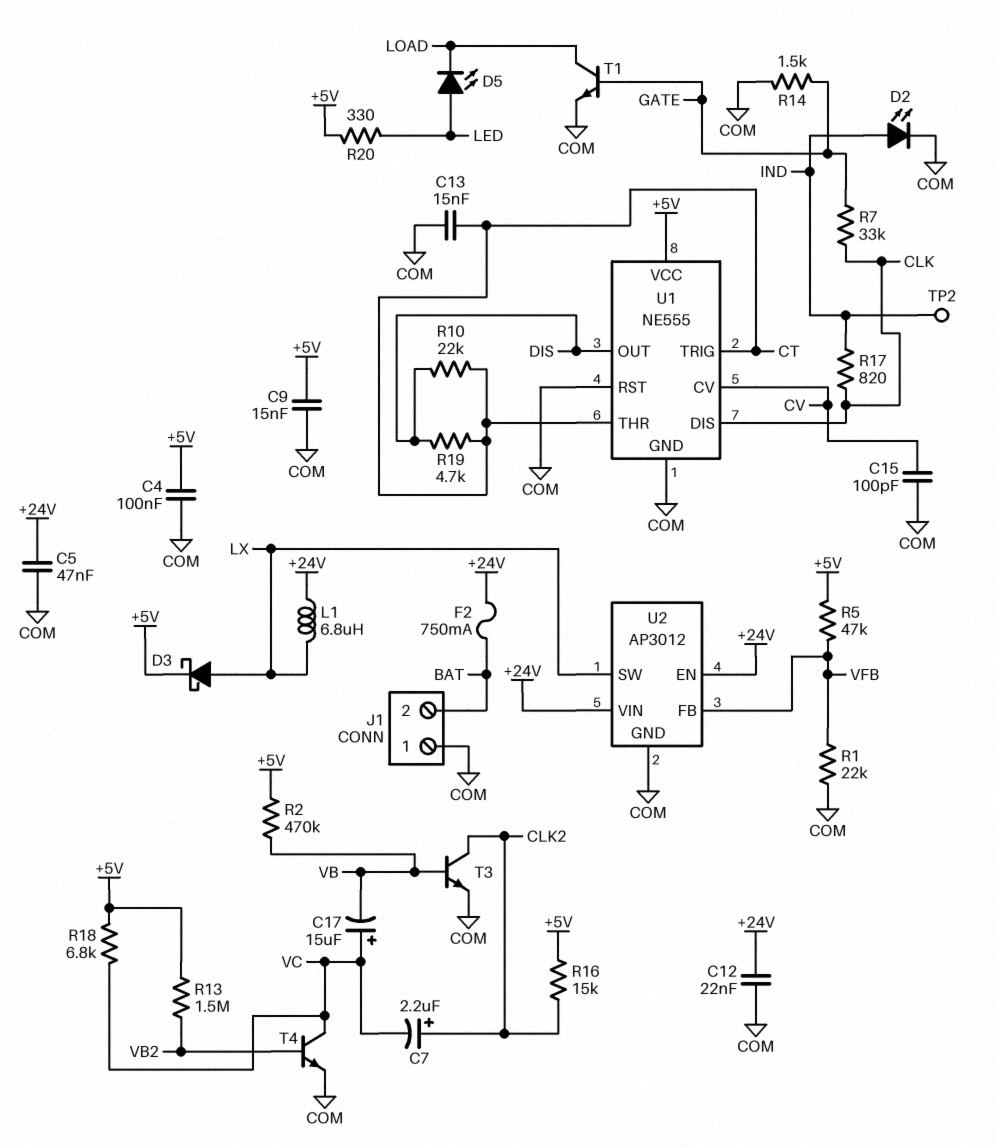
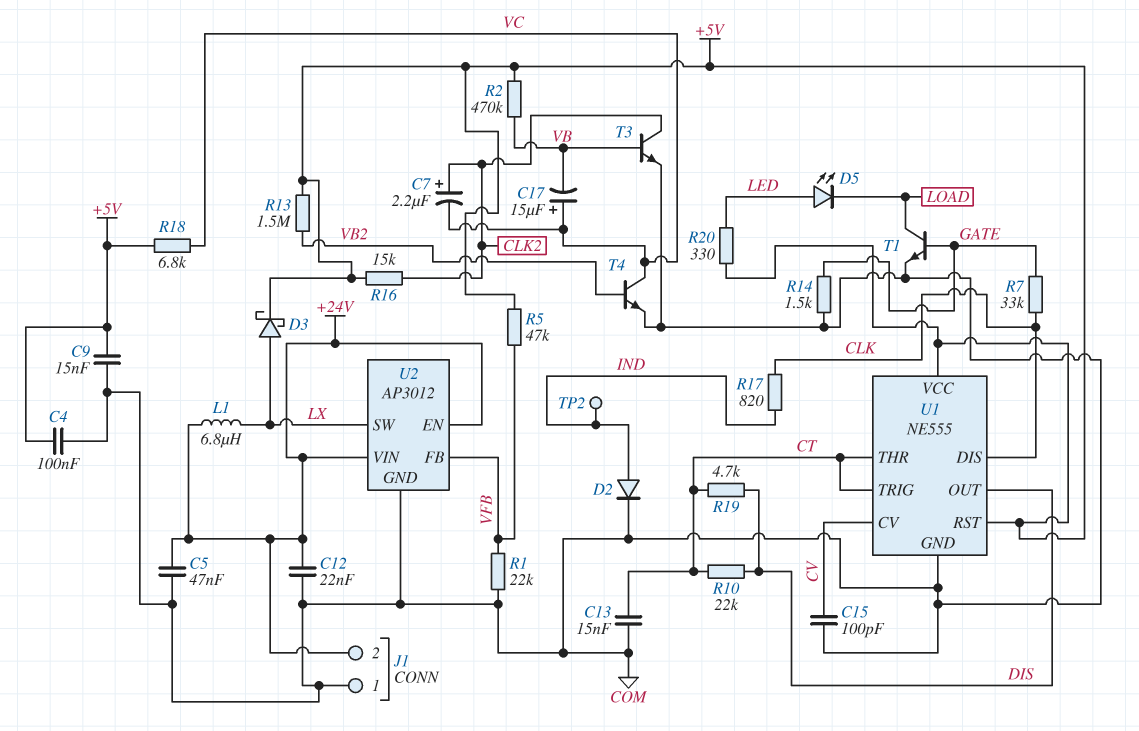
D2: LED (A IND, K COM) -> diode (A IND, K COM)
F2: 750mA (+24V, BAT) -> none
J1 pin 2: BAT -> +24V
U1 pin RST: COM -> +5V

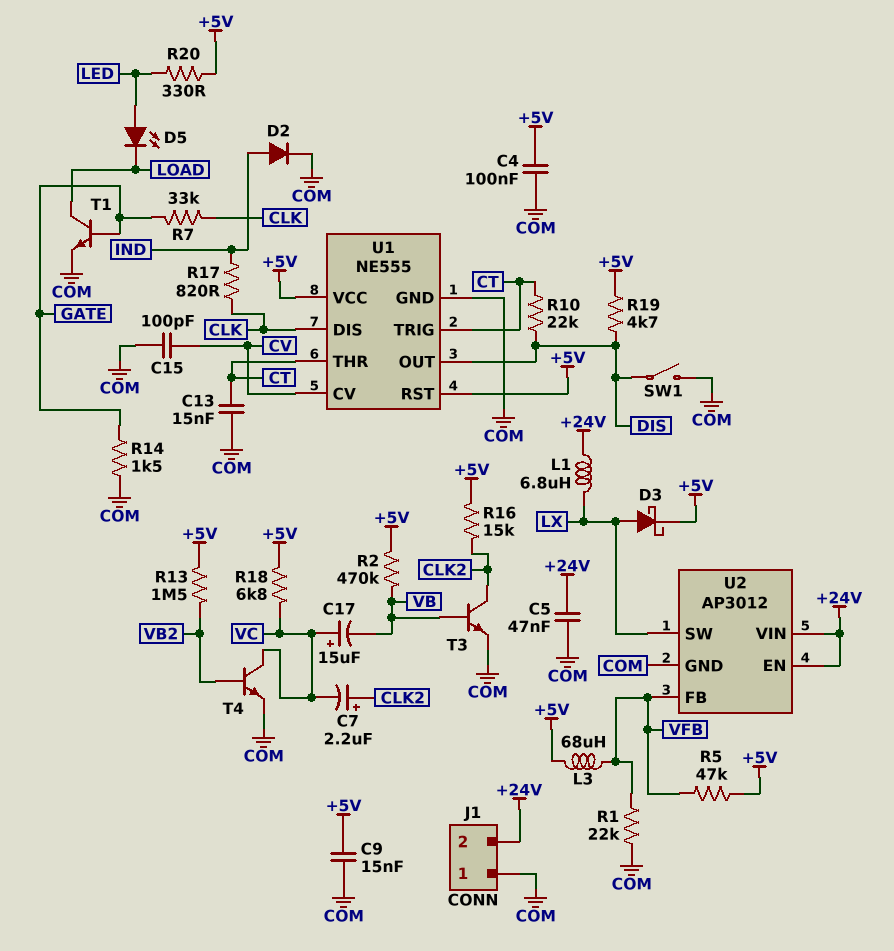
C12: 22nF (+24V, COM) -> none
L3: none -> 68uH (+5V, VFB)
R19: 4.7k (CT, DIS) -> 4.7k (+5V, DIS)
SW1: none -> switch (COM, DIS)
TP2: test point (IND) -> none

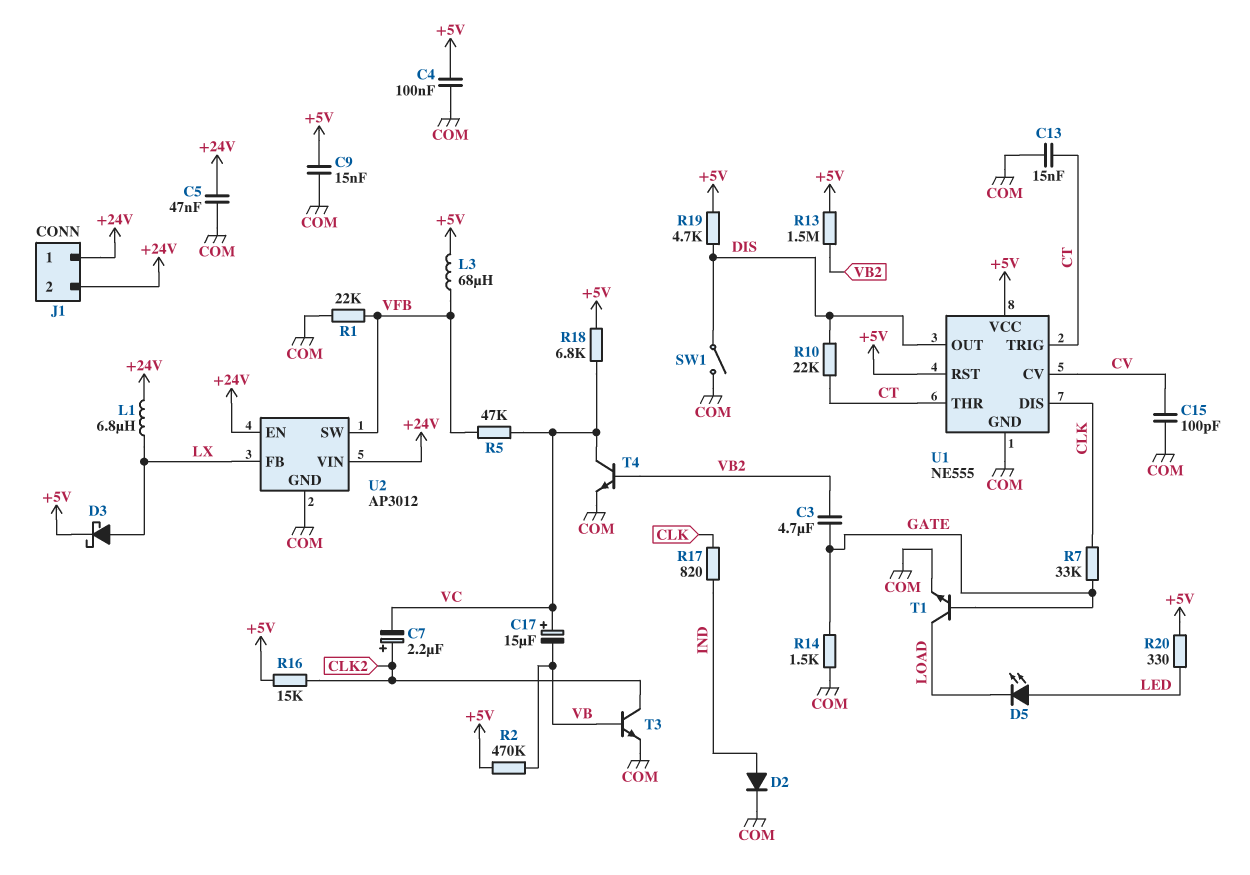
C3: none -> 4.7uF (GATE, VB2)
J1 pin 1: COM -> +24V
R5: 47k (+5V, VFB) -> 47k (VC, VFB)
U2 pin FB: VFB -> LX
U2 pin SW: LX -> VFB

